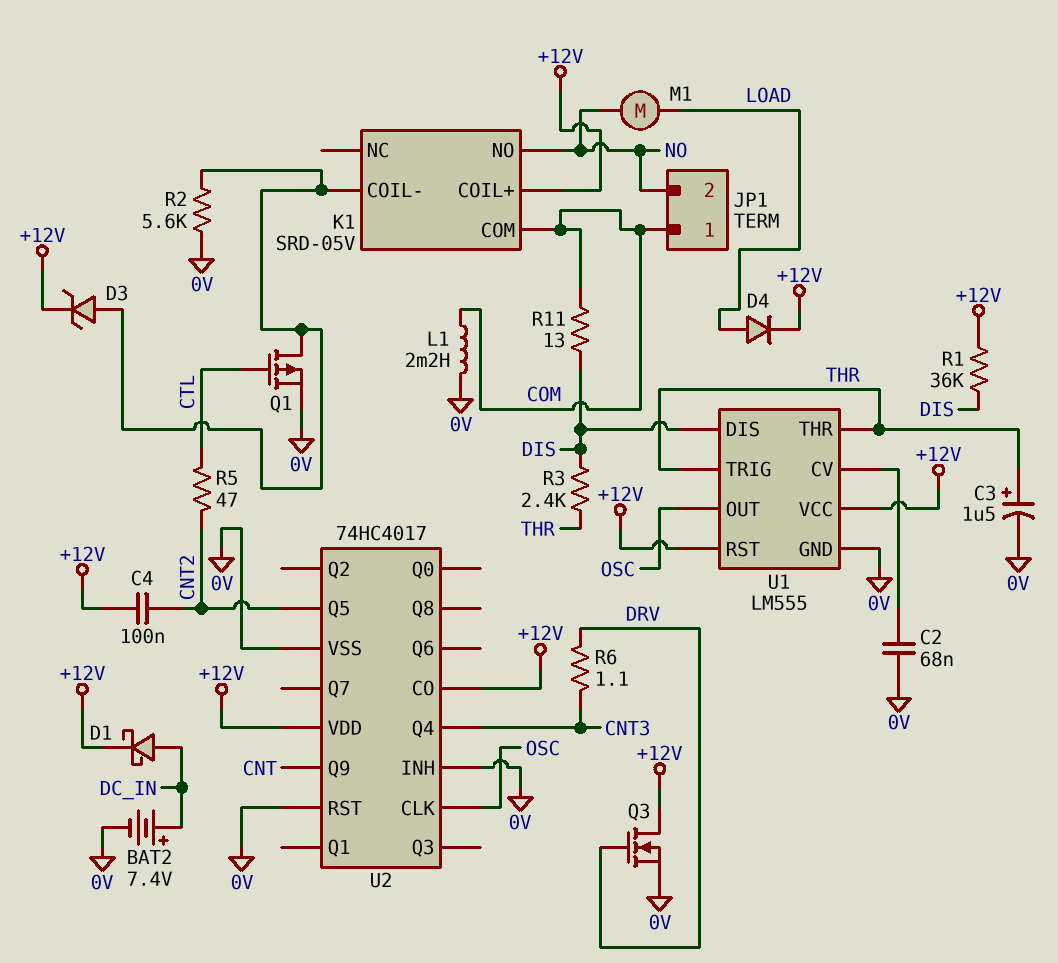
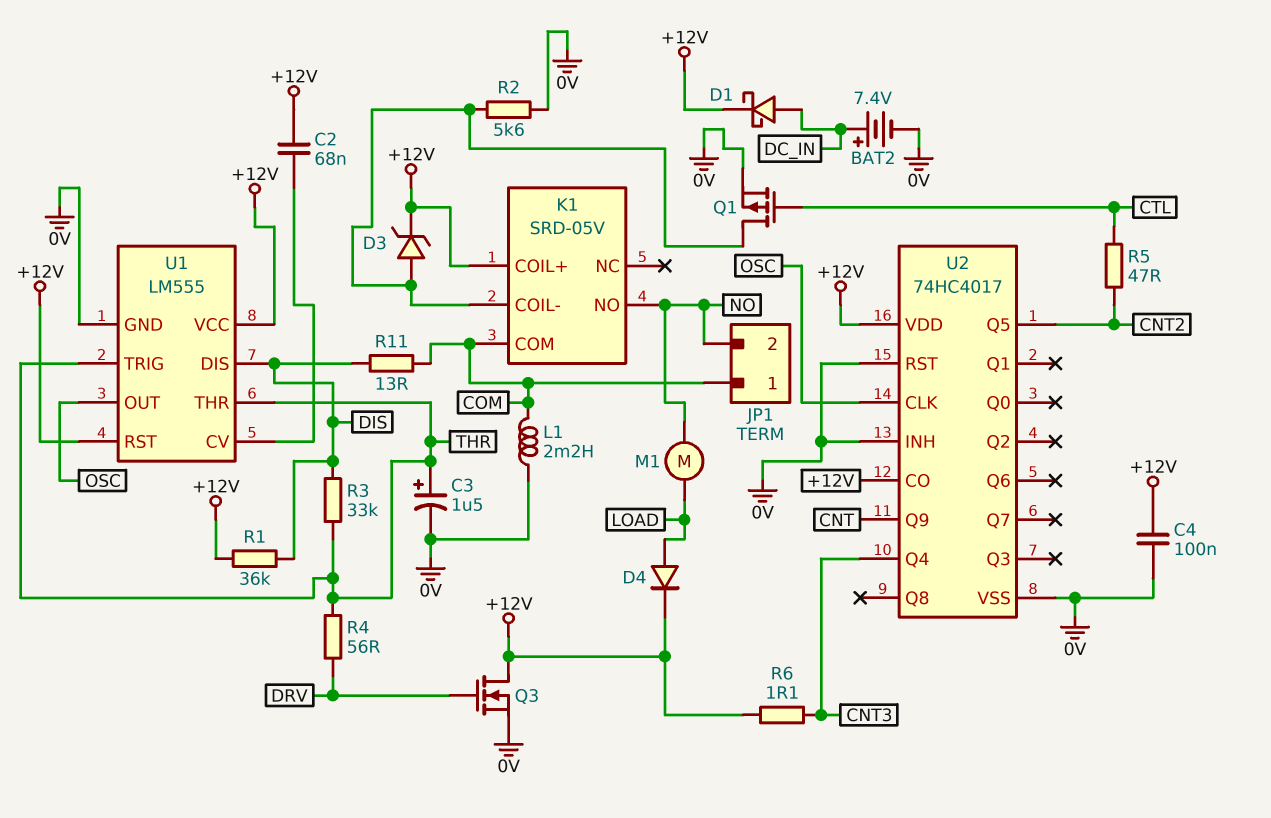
C2: 68nF (0V, U1/CV) -> 68nF (+12V, U1/CV)
C4: 100nF (+12V, CNT2) -> 100nF (+12V, 0V)
R3: 2.4k (DIS, THR) -> 33k (DIS, THR)
R4: none -> 56 (DRV, THR)
R6: 1.1 (CNT3, DRV) -> 1.1 (+12V, CNT3)

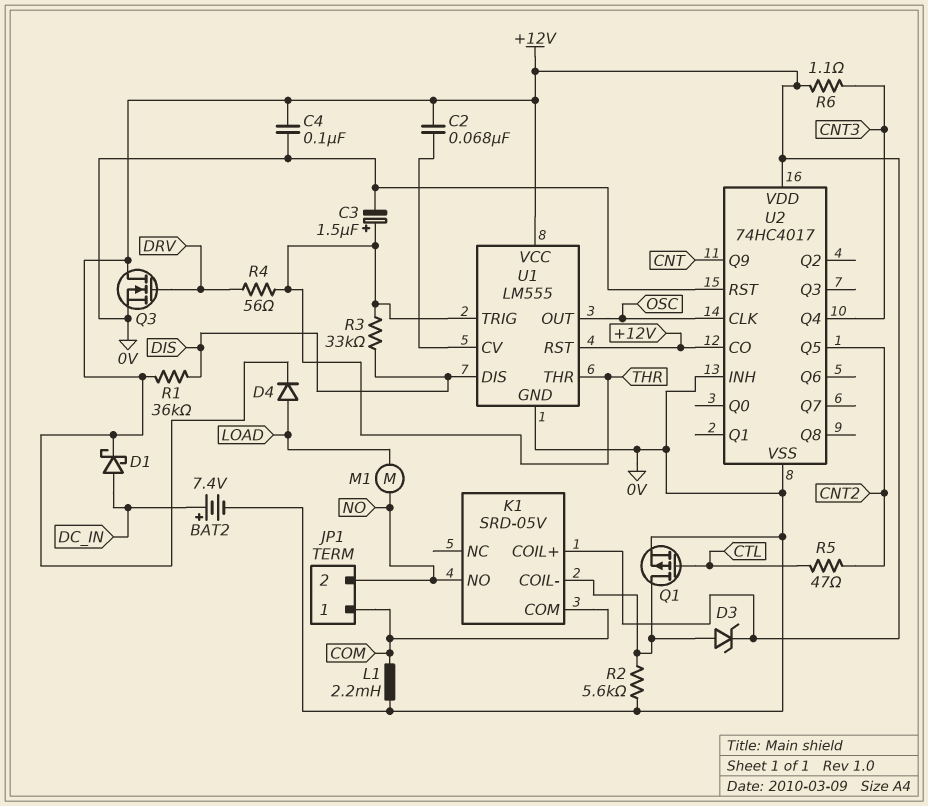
R11: 13 (COM, DIS) -> none

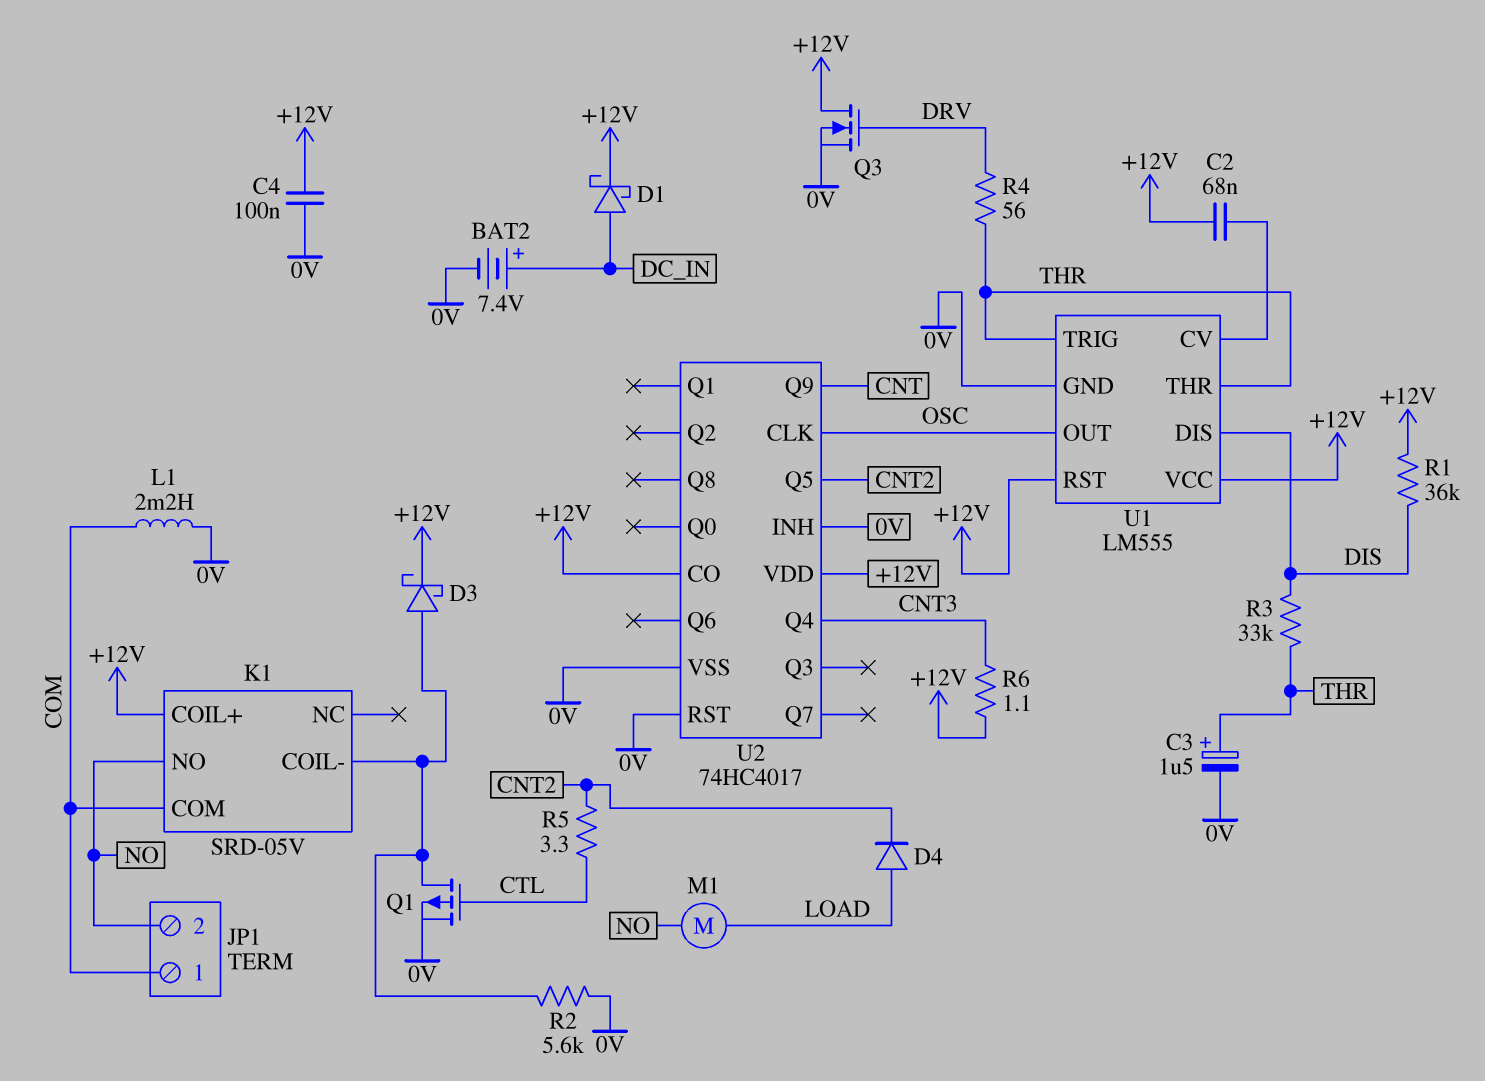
D3: zener (A K1/COIL-, K +12V) -> schottky (A K1/COIL-, K +12V)
D4: diode (A LOAD, K +12V) -> diode (A LOAD, K CNT2)
R5: 47 (CNT2, CTL) -> 3.3 (CNT2, CTL)

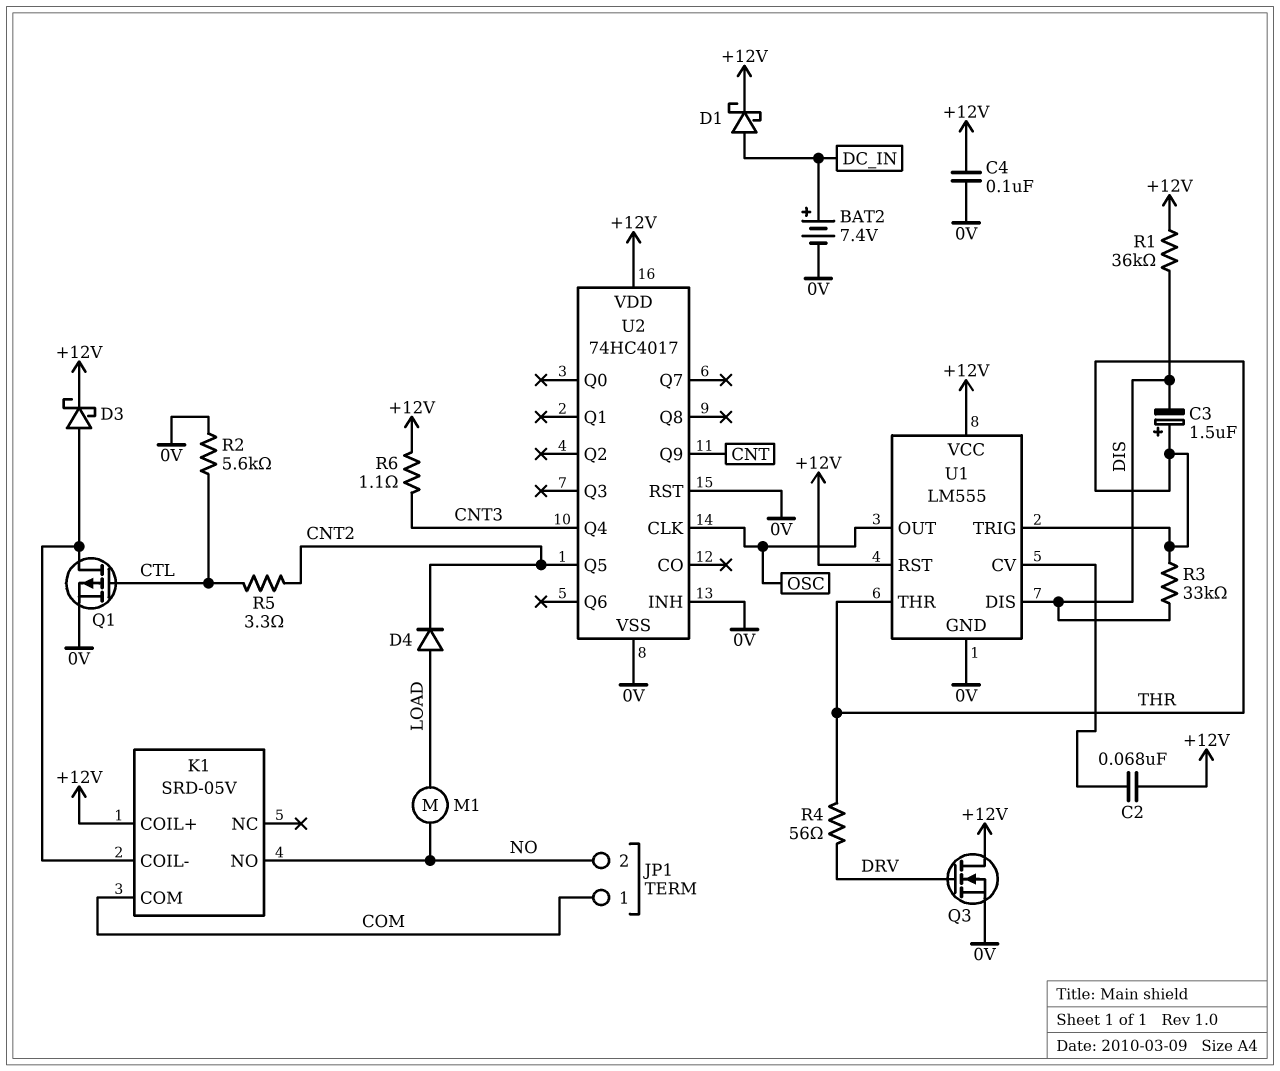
C3: 1.5uF (plus THR, minus 0V) -> 1.5uF (plus THR, minus DIS)
L1: 2.2mH (0V, COM) -> none
R2: 5.6k (0V, K1/COIL-) -> 5.6k (0V, CTL)
U2 pin CO: +12V -> none

